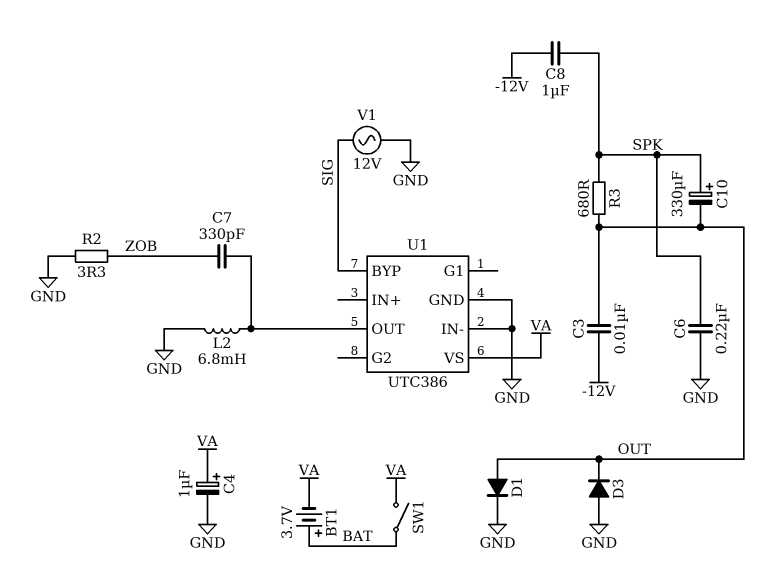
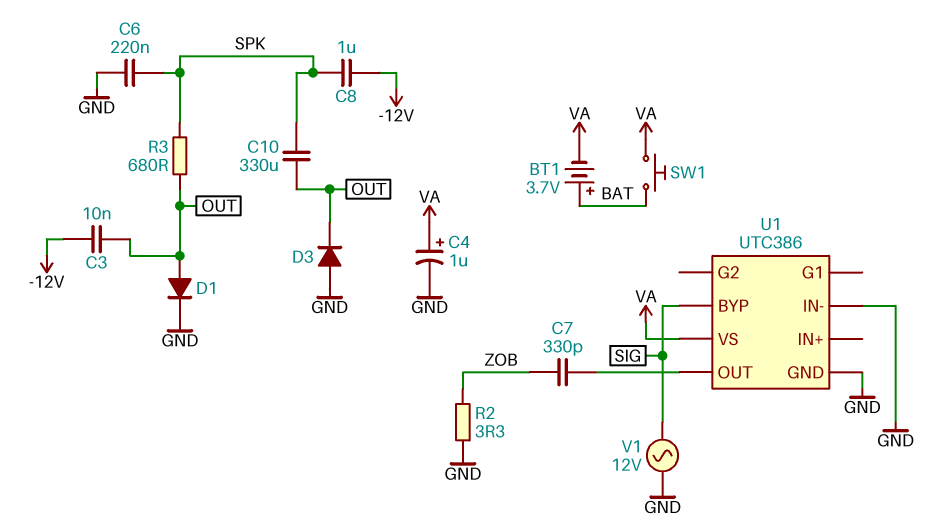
C10: 330uF (plus SPK, minus OUT) -> 330uF (OUT, SPK)
L2: 6.8mH (GND, U1/OUT) -> none
SW1: switch (BAT, VA) -> button (BAT, VA)

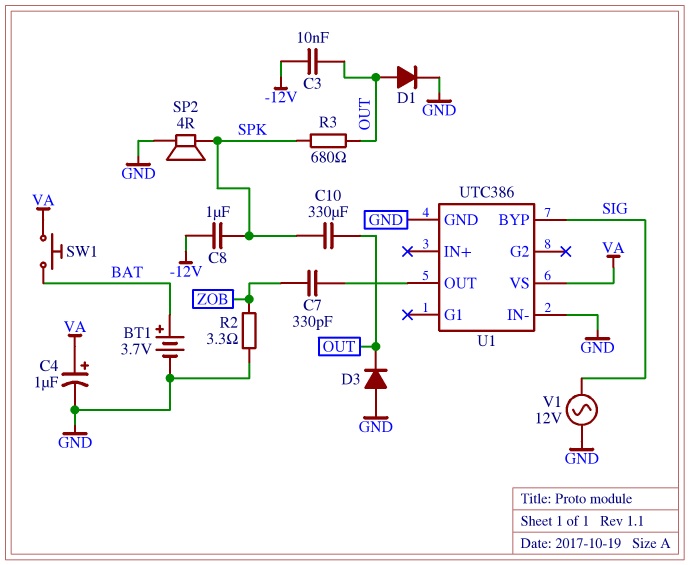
BT1: 3.7V (plus BAT, minus VA) -> 3.7V (plus BAT, minus GND)
C6: 220nF (GND, SPK) -> none
SP2: none -> speaker 4R (GND, SPK)

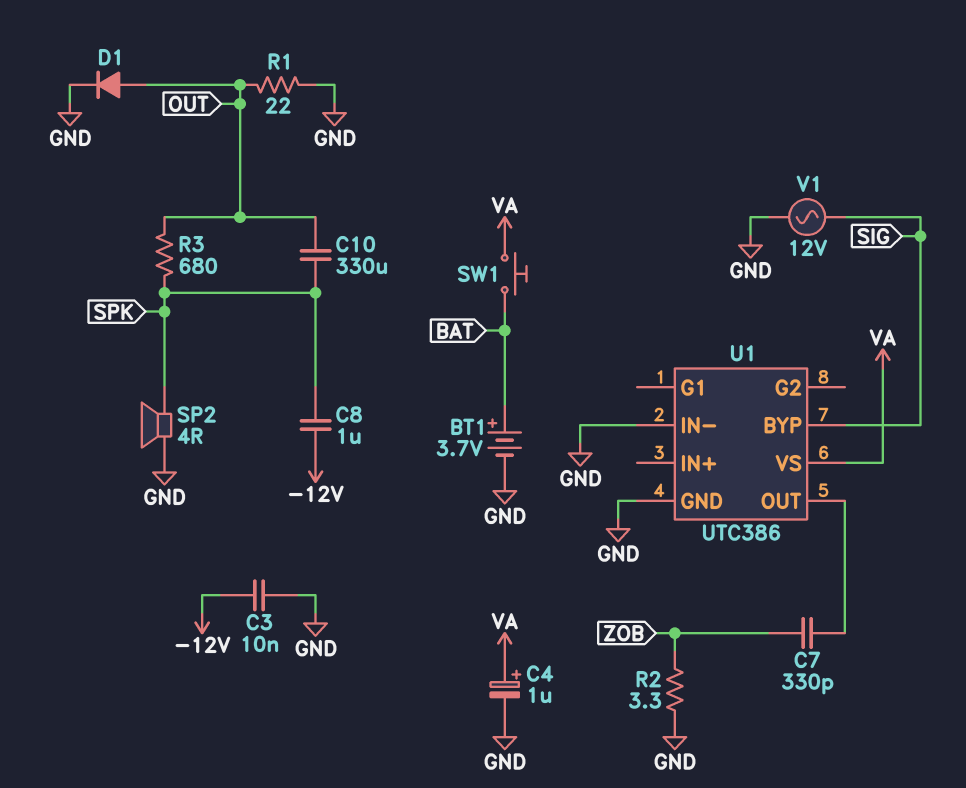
C3: 10nF (-12V, OUT) -> 10nF (-12V, GND)
D3: diode (A GND, K OUT) -> none
R1: none -> 22 (GND, OUT)

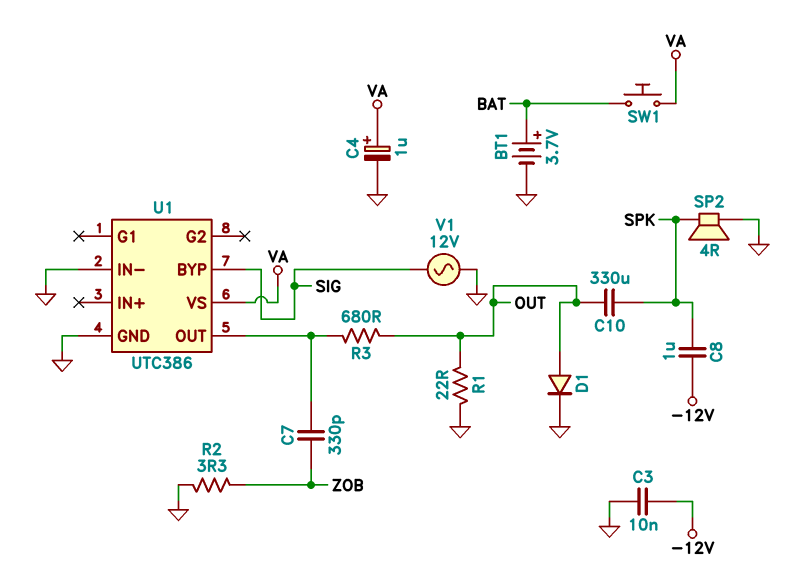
R3: 680 (OUT, SPK) -> 680 (OUT, U1/OUT)

